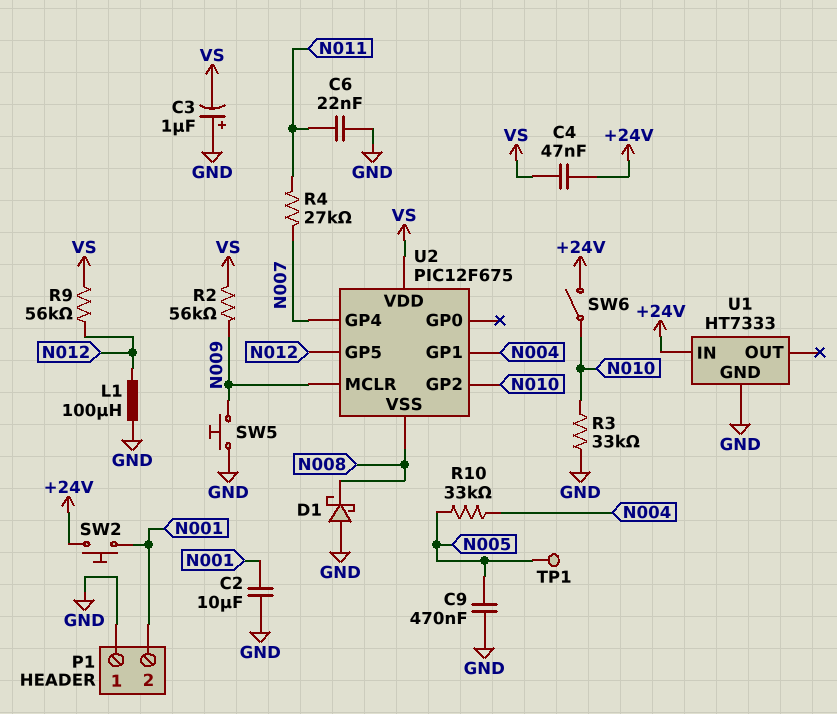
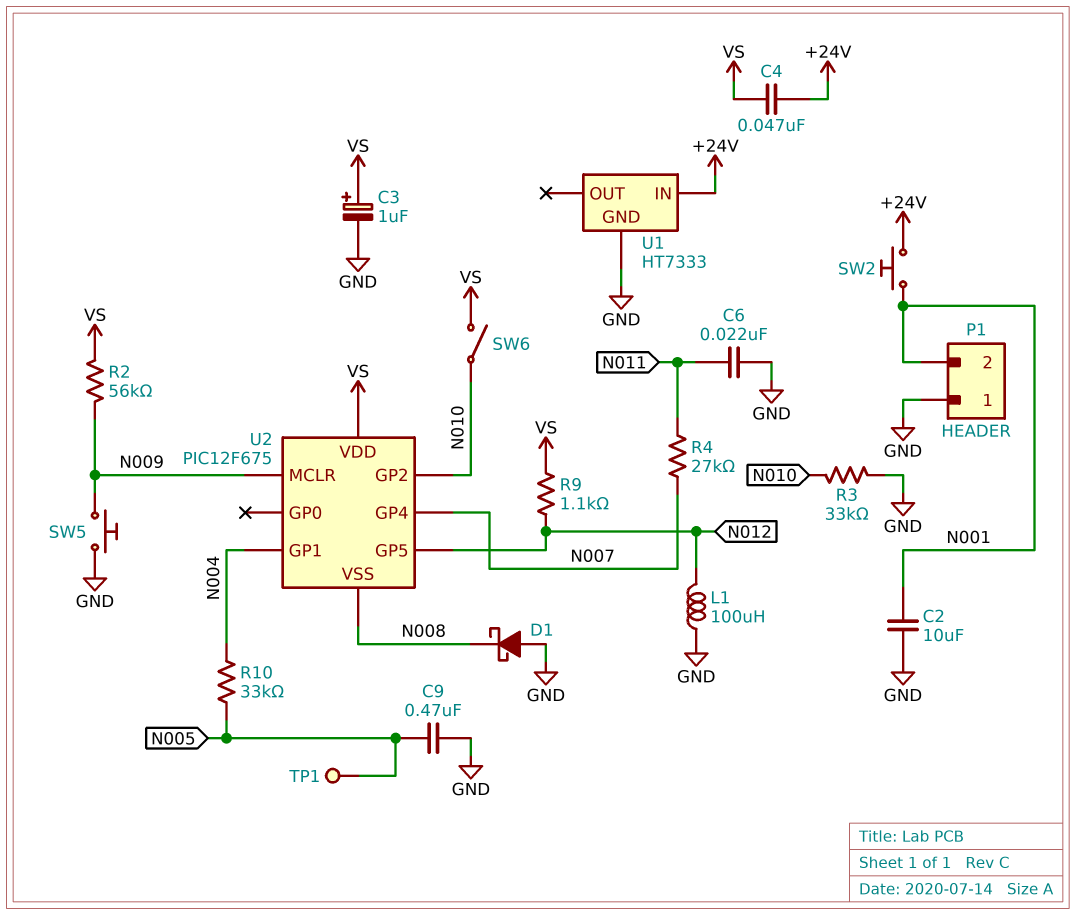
C3: 1uF (plus GND, minus VS) -> 1uF (plus VS, minus GND)
R9: 56k (N012, VS) -> 1.1k (N012, VS)
SW6: switch (+24V, N010) -> switch (N010, VS)

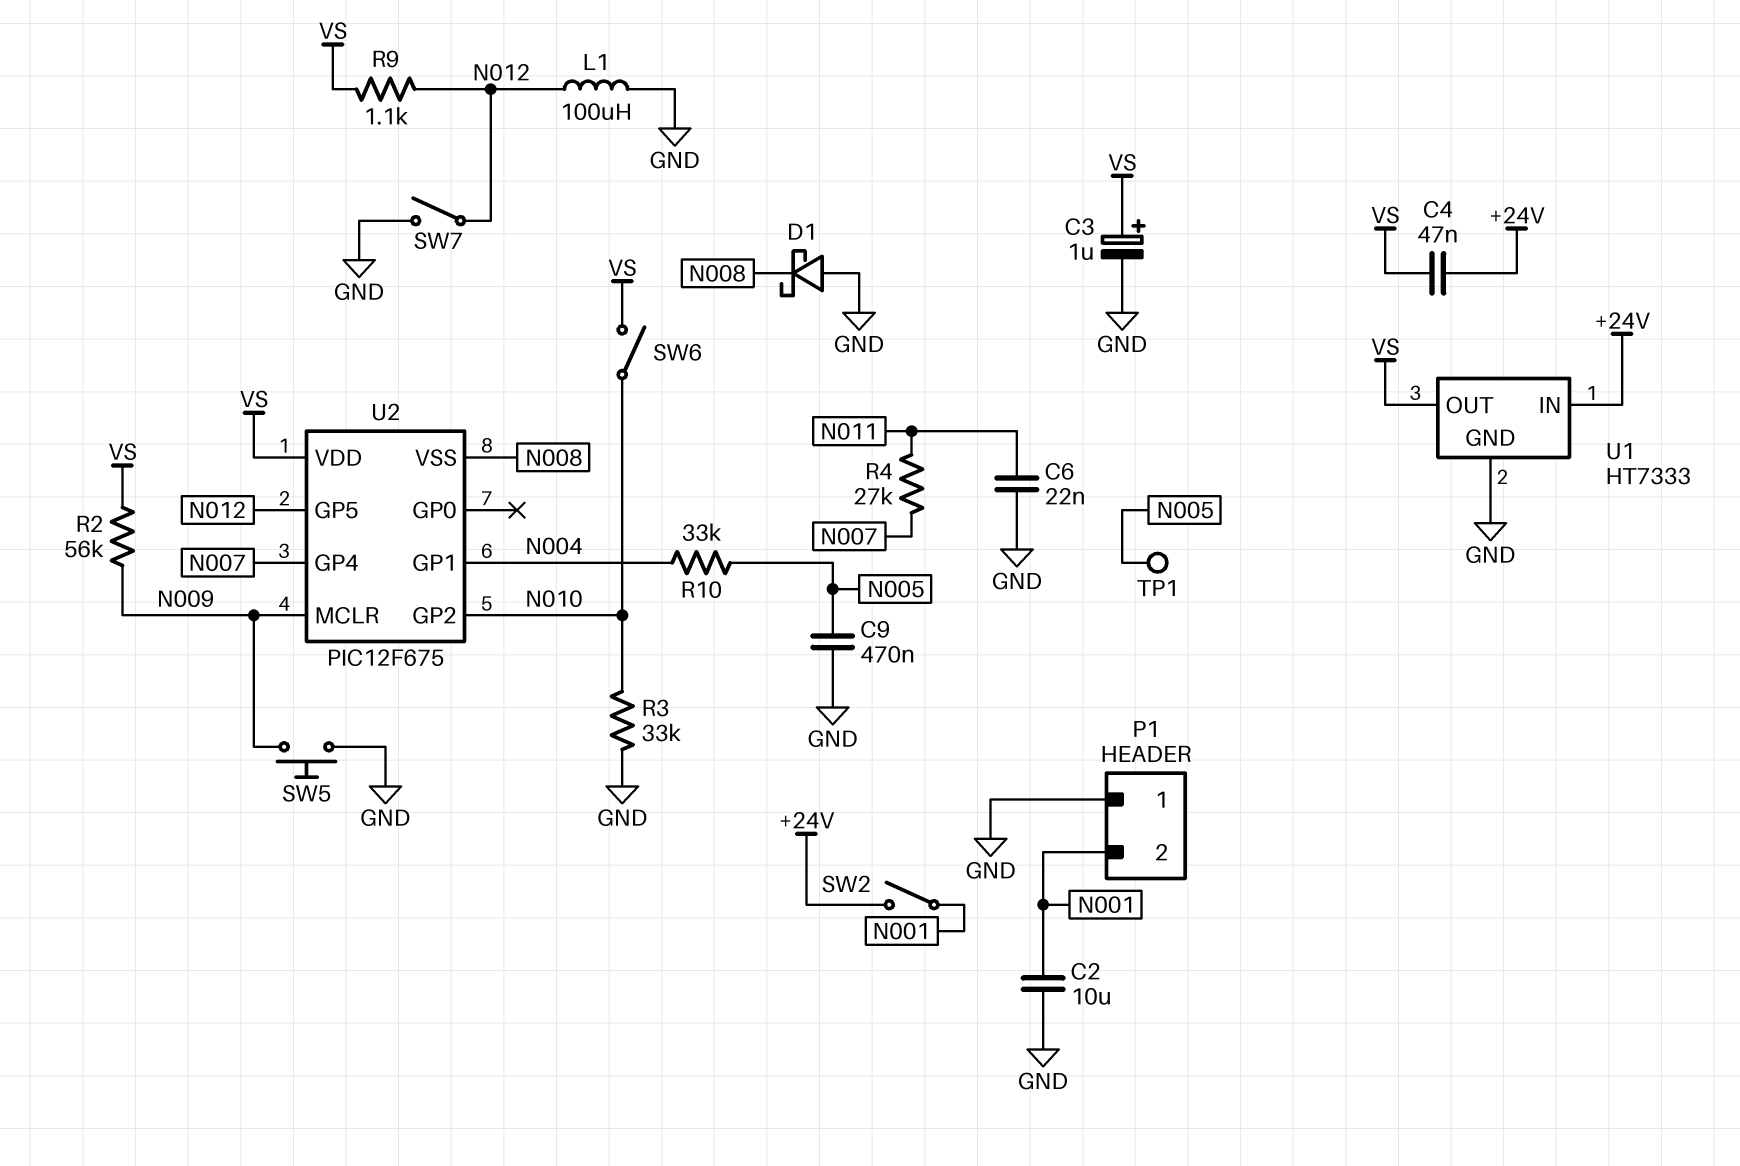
SW2: button (+24V, N001) -> switch (+24V, N001)
SW7: none -> switch (GND, N012)
U1 pin OUT: none -> VS

